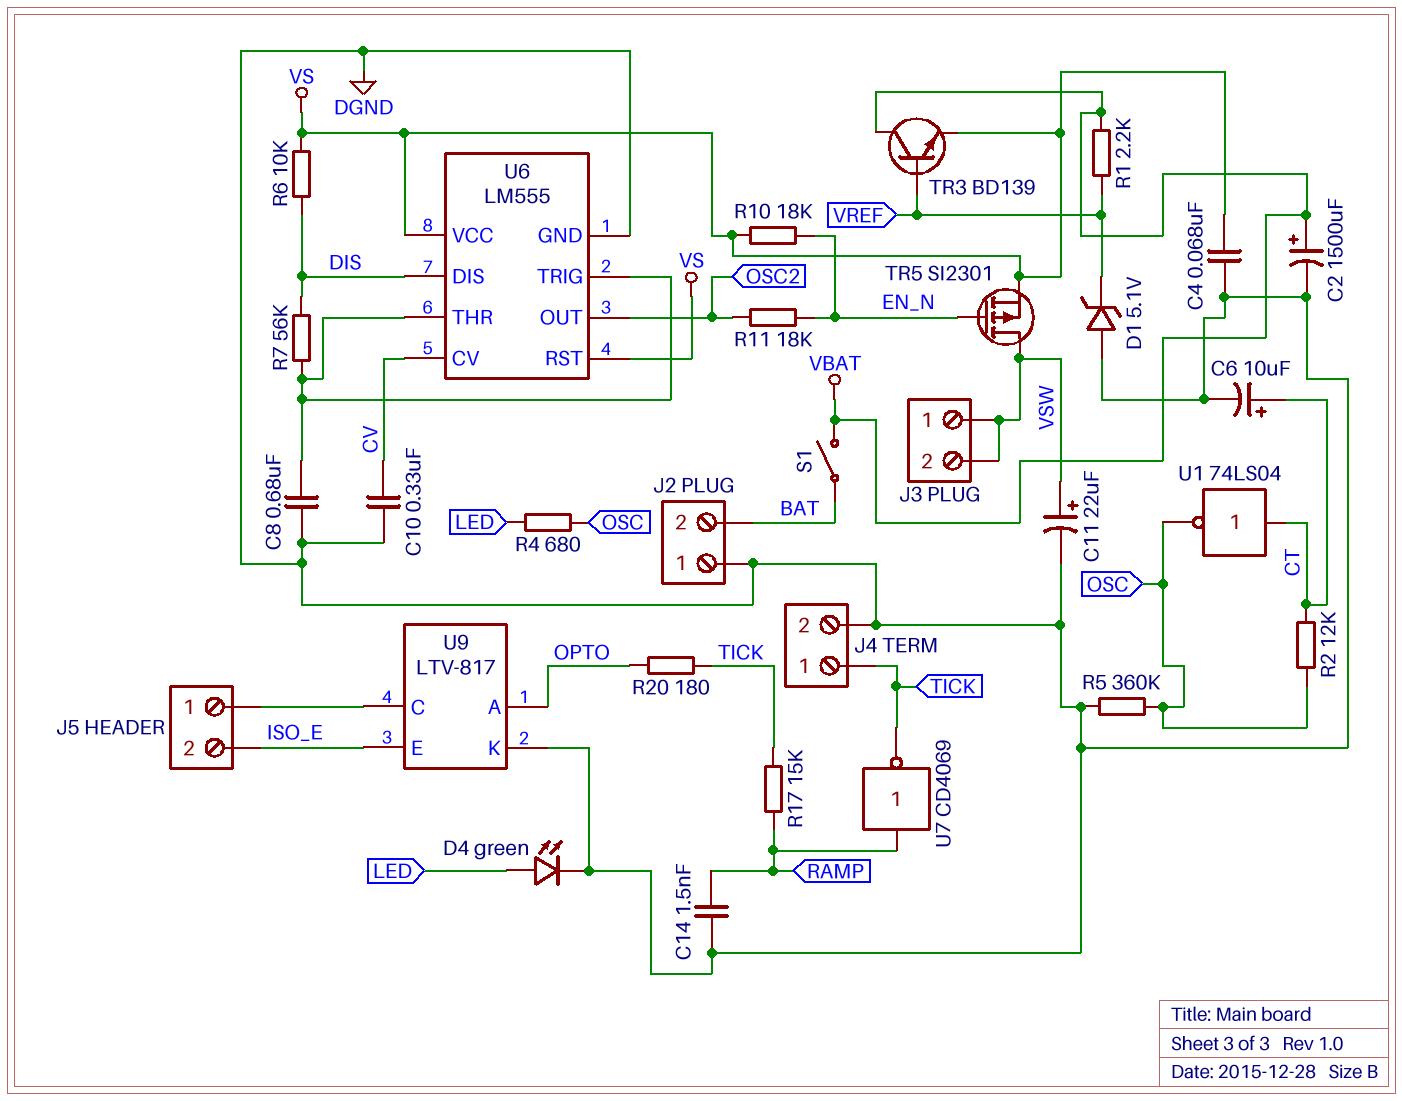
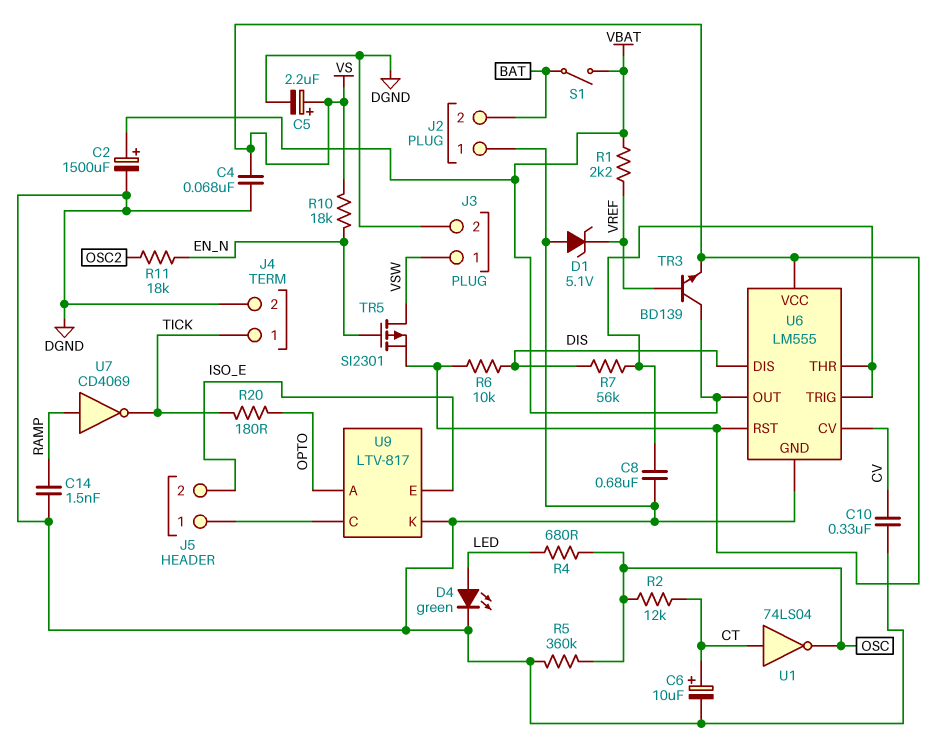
C5: none -> 2.2uF (plus VS, minus DGND)
C11: 22uF (plus VSW, minus DGND) -> none
J3 pin 2: VSW -> DGND
R17: 15k (RAMP, TICK) -> none
U6 pin OUT: OSC2 -> VBAT

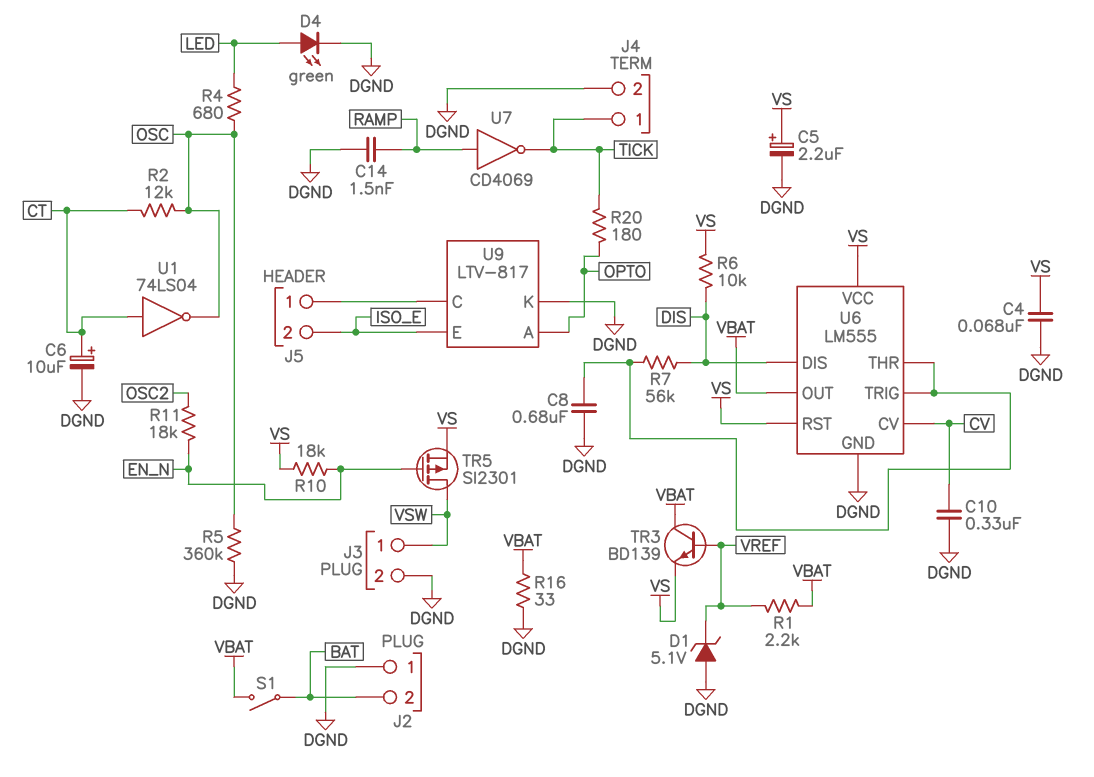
C2: 1500uF (plus VBAT, minus DGND) -> none
R16: none -> 33 (DGND, VBAT)

